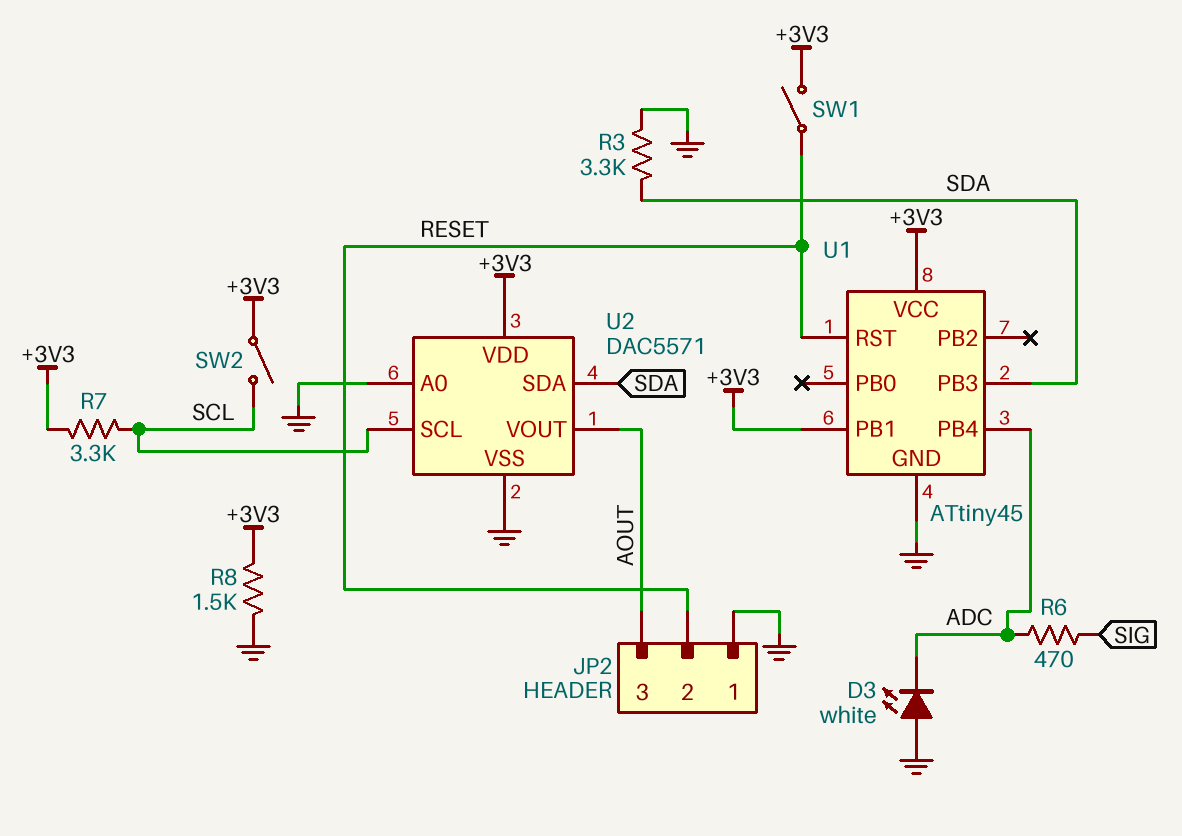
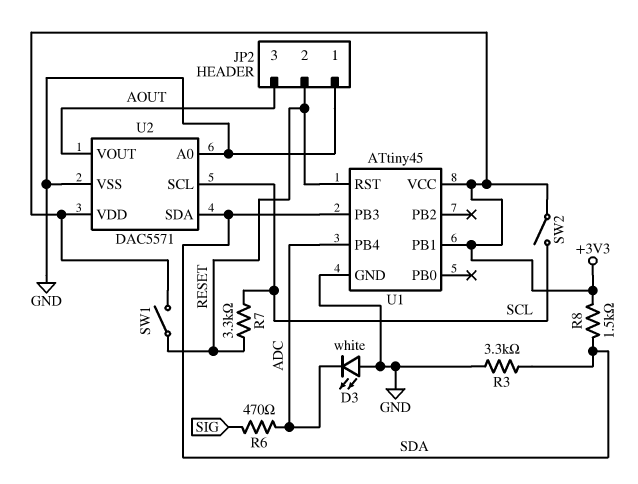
R7: 3.3k (+3V3, SCL) -> 3.3k (RESET, SCL)
R8: 1.5k (+3V3, GND) -> 1.5k (+3V3, SDA)

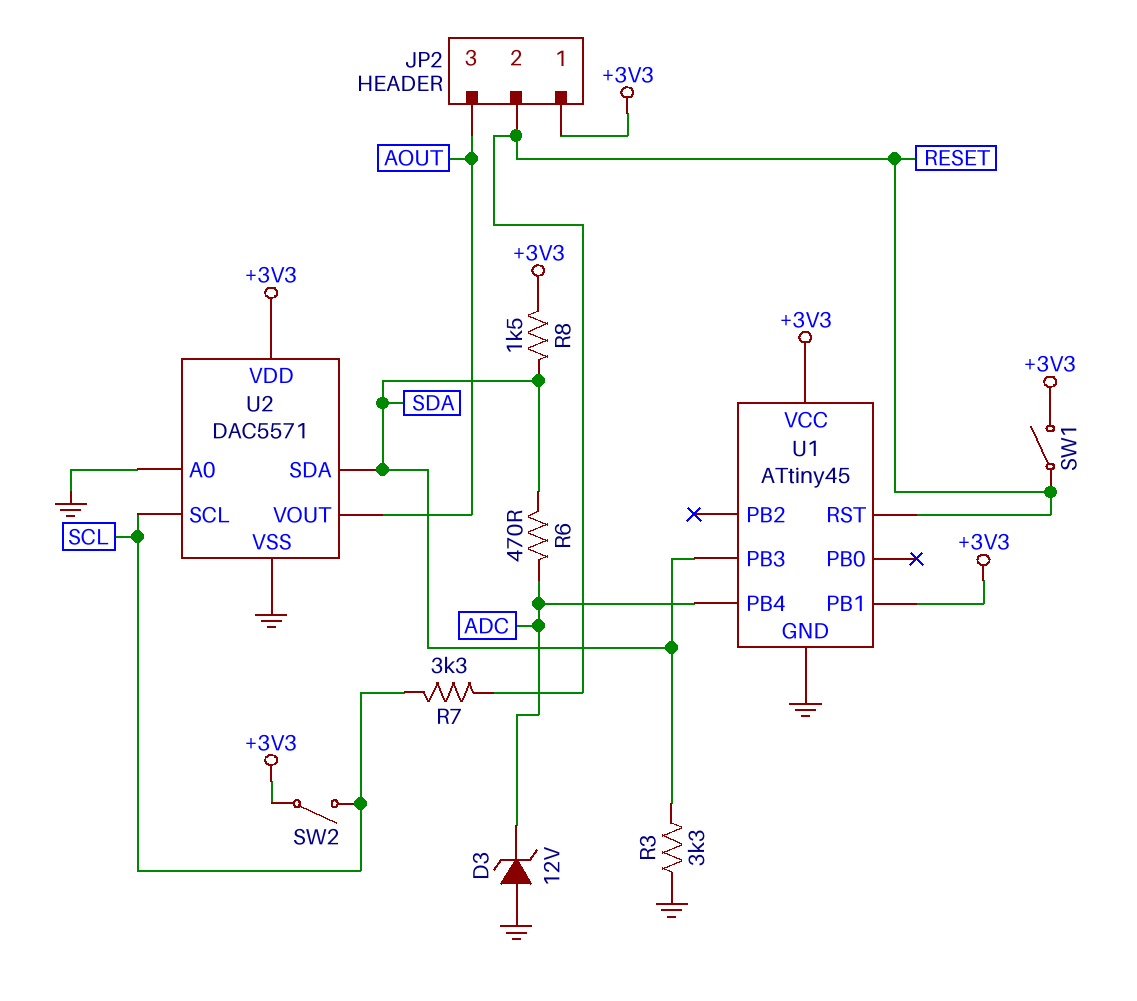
D3: LED white (A GND, K ADC) -> zener 12V (A GND, K ADC)
JP2 pin 1: GND -> +3V3
R6: 470 (ADC, SIG) -> 470 (ADC, SDA)

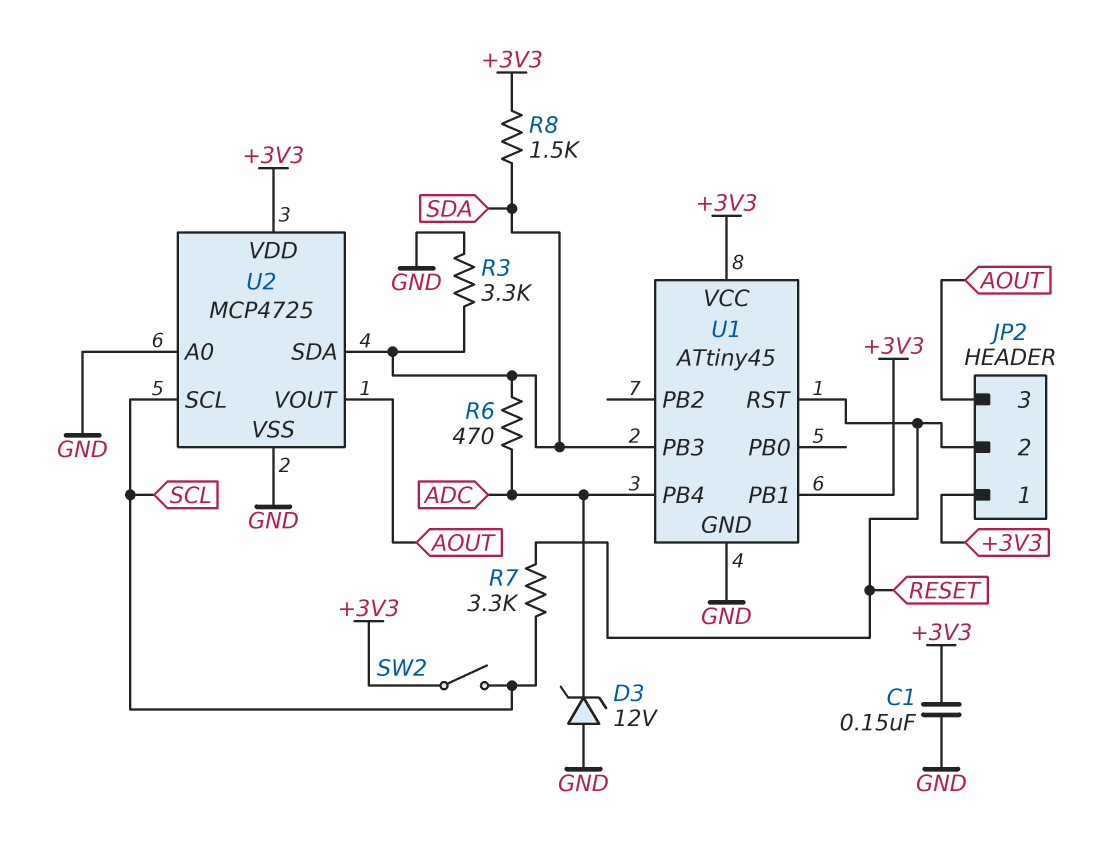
C1: none -> 150nF (+3V3, GND)
SW1: switch (+3V3, RESET) -> none
U2: DAC5571 -> MCP4725

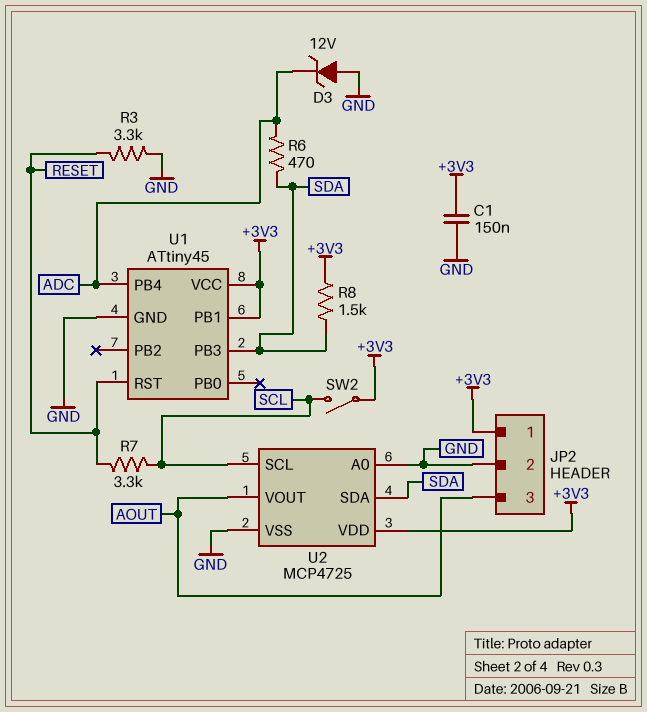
JP2 pin 2: RESET -> GND
R3: 3.3k (GND, SDA) -> 3.3k (GND, RESET)

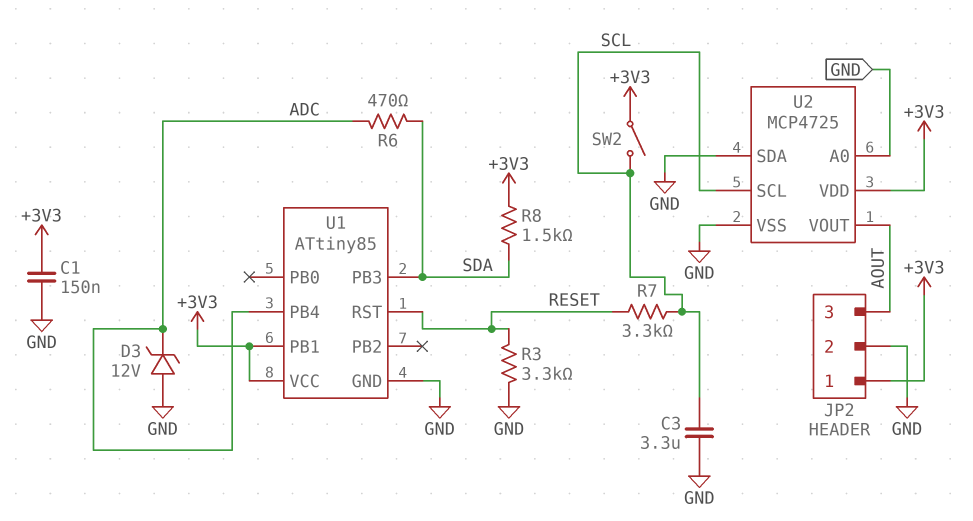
C3: none -> 3.3uF (GND, SCL)
U1: ATtiny45 -> ATtiny85
U2 pin SDA: SDA -> GND

